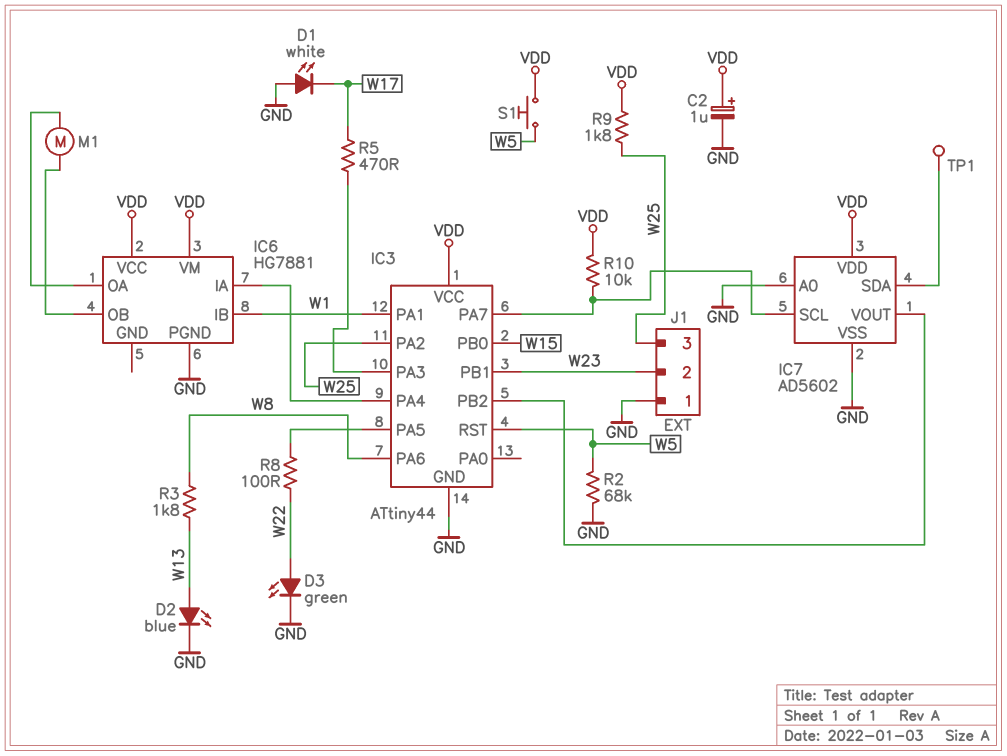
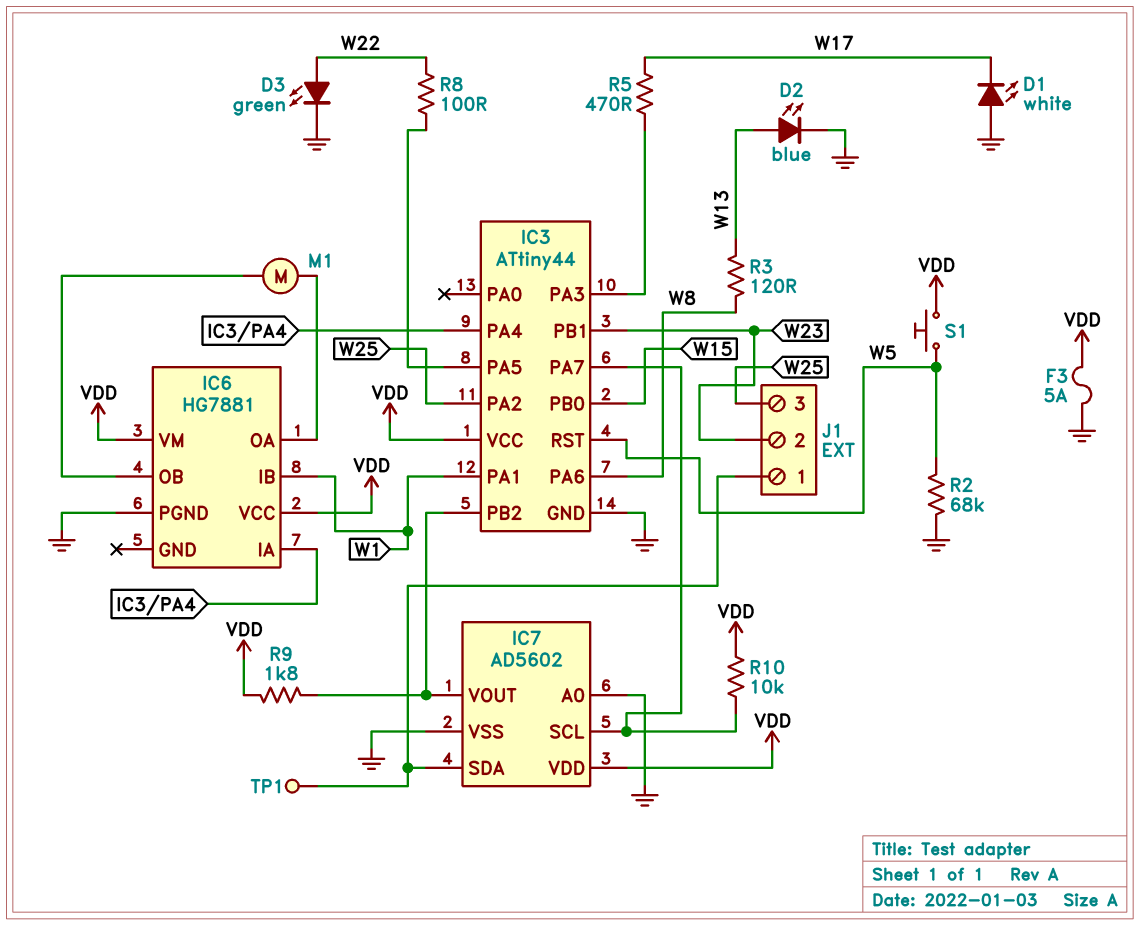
C2: 1uF (plus VDD, minus GND) -> none
F3: none -> 5A (GND, VDD)
J1 pin 1: GND -> IC7/SDA
R3: 1.8k (W8, W13) -> 120 (W8, W13)
R9: 1.8k (VDD, W25) -> 1.8k (IC3/PB2, VDD)

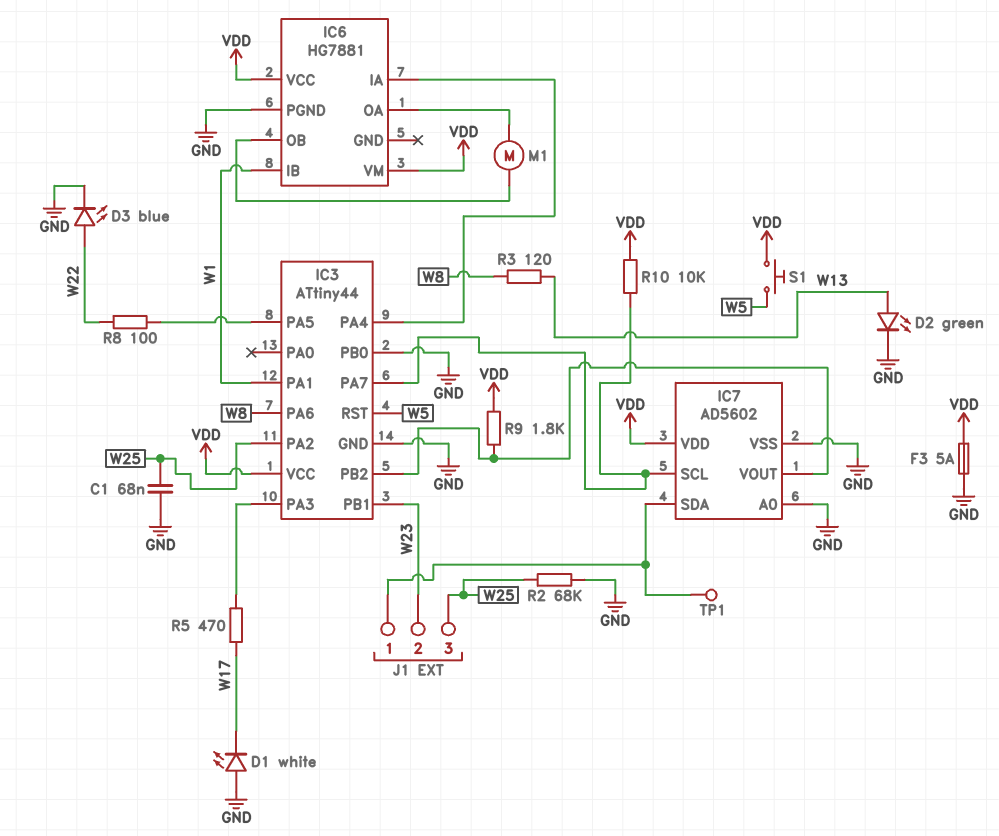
C1: none -> 68nF (GND, W25)
D2: LED blue (A W13, K GND) -> LED green (A W13, K GND)
D3: LED green (A W22, K GND) -> LED blue (A W22, K GND)
IC3 pin PB0: W15 -> GND
R2: 68k (GND, W5) -> 68k (GND, W25)

